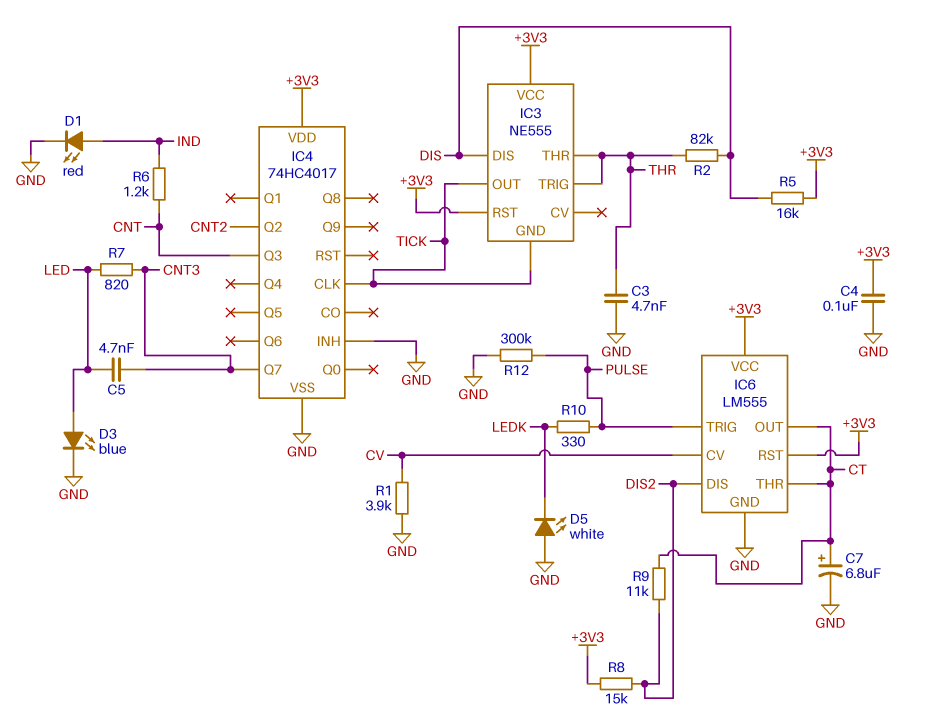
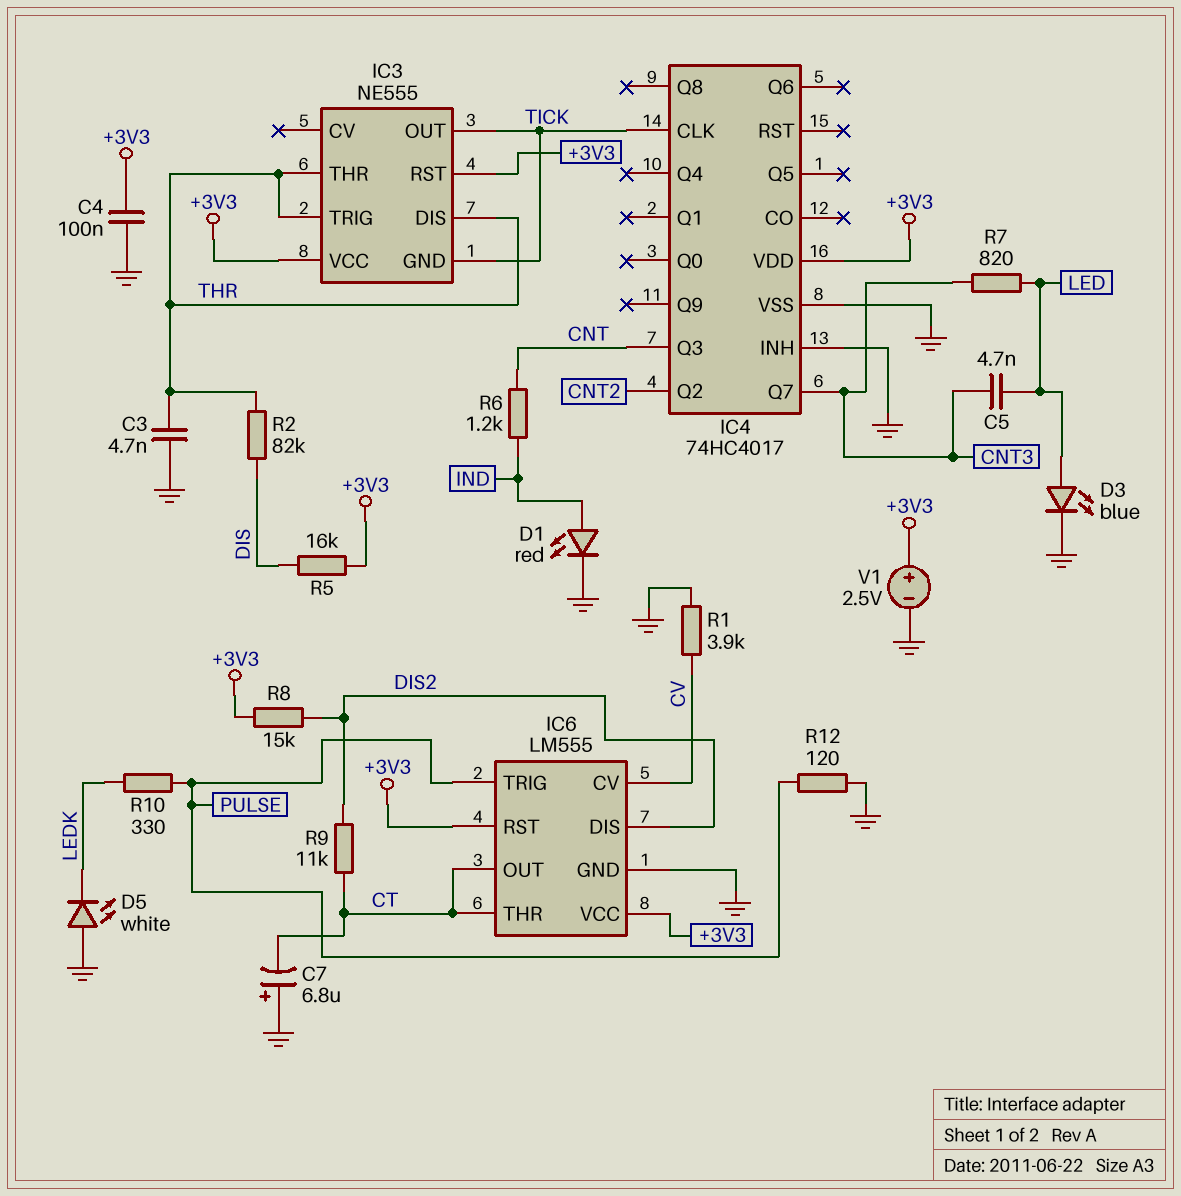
C7: 6.8uF (plus CT, minus GND) -> 6.8uF (plus GND, minus CT)
IC3 pin DIS: DIS -> THR
R12: 300k (GND, PULSE) -> 120 (GND, PULSE)
V1: none -> 2.5V (plus +3V3, minus GND)

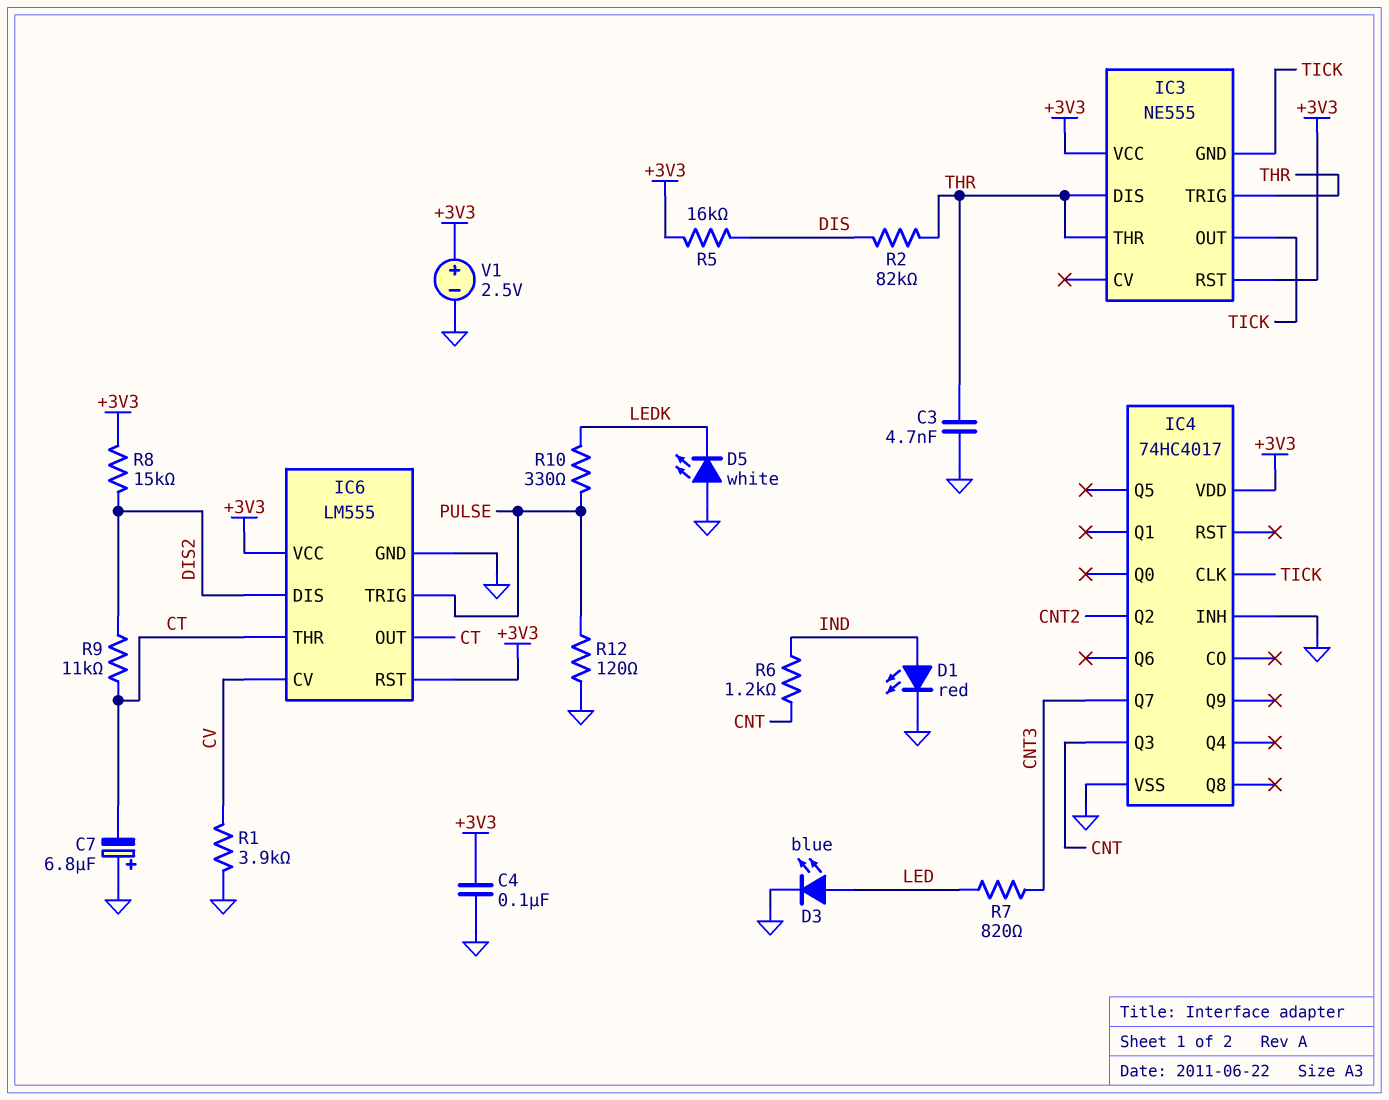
C5: 4.7nF (CNT3, LED) -> none

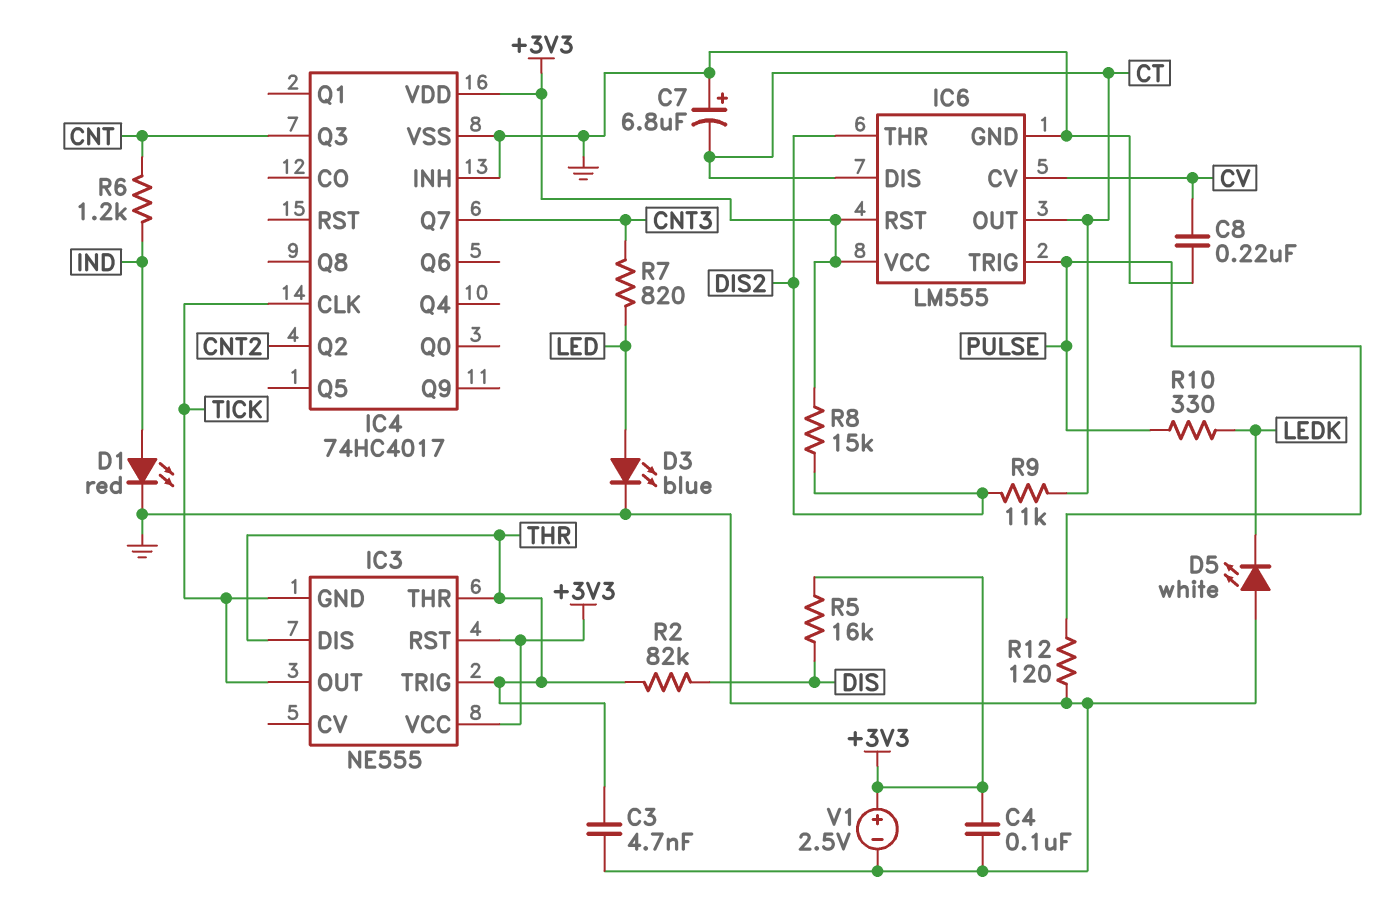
C8: none -> 220nF (CV, GND)
IC6 pin DIS: DIS2 -> CT
IC6 pin THR: CT -> DIS2
R1: 3.9k (CV, GND) -> none

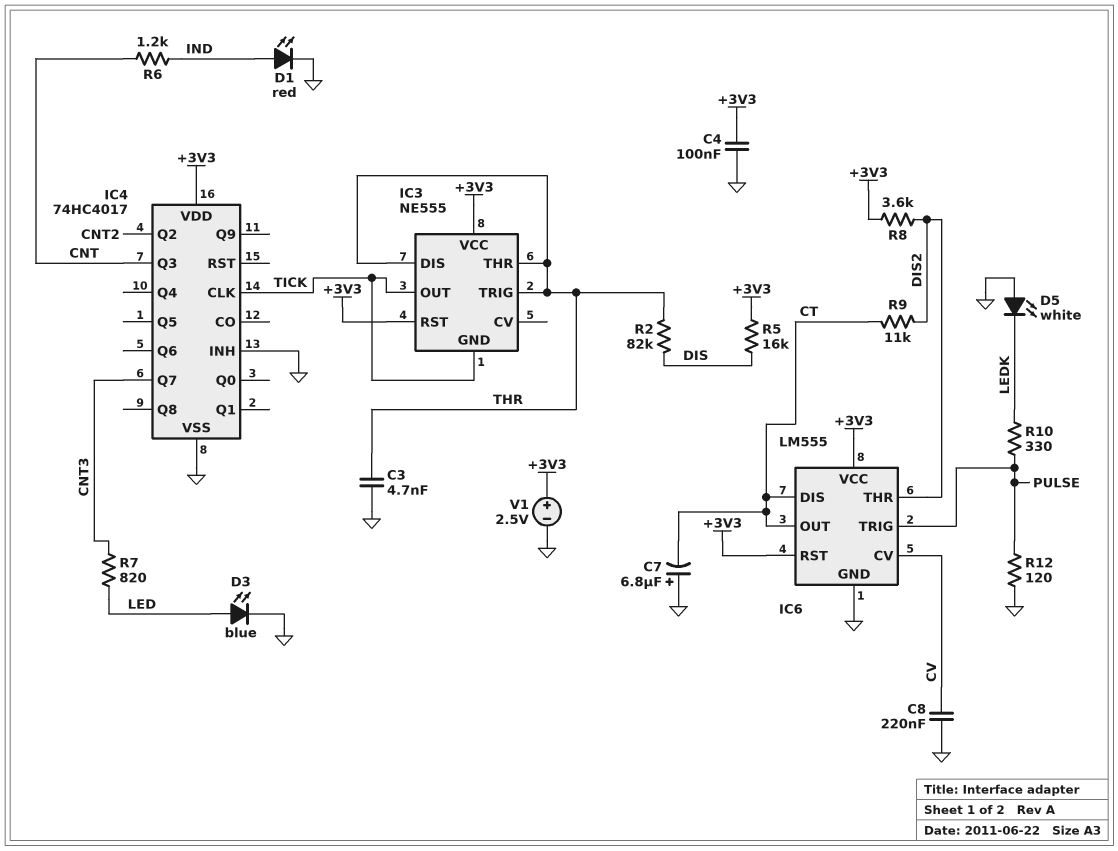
R8: 15k (+3V3, DIS2) -> 3.6k (+3V3, DIS2)

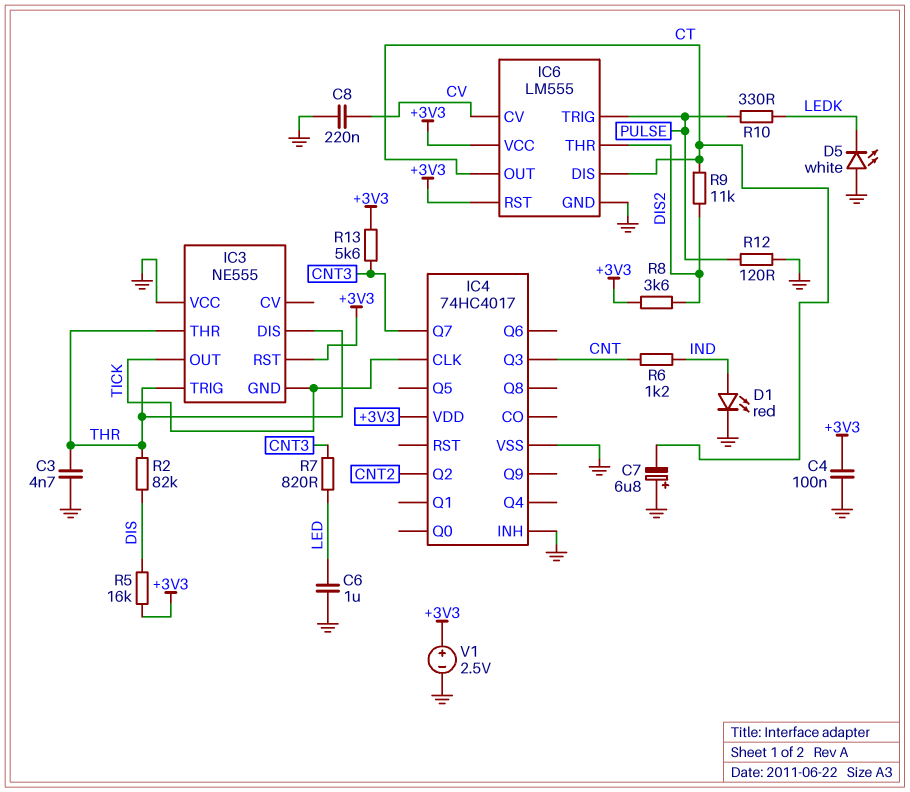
C6: none -> 1uF (GND, LED)
D3: LED blue (A LED, K GND) -> none
IC3 pin VCC: +3V3 -> GND
R13: none -> 5.6k (+3V3, CNT3)

